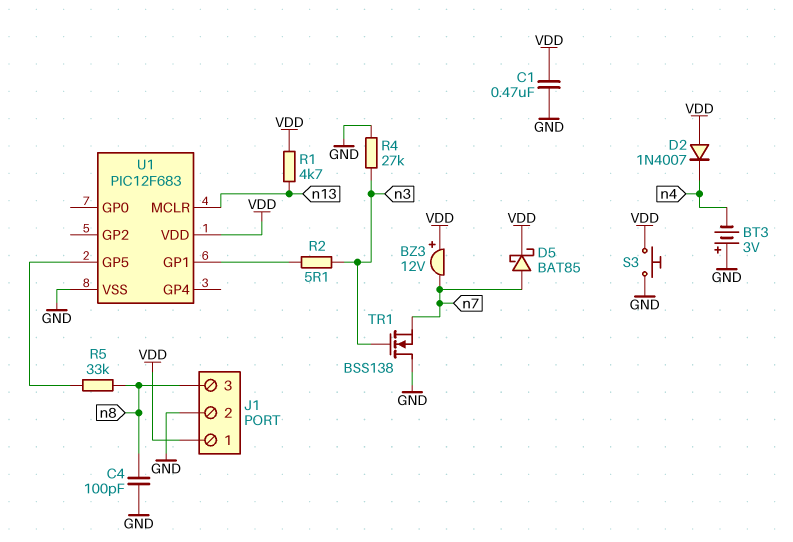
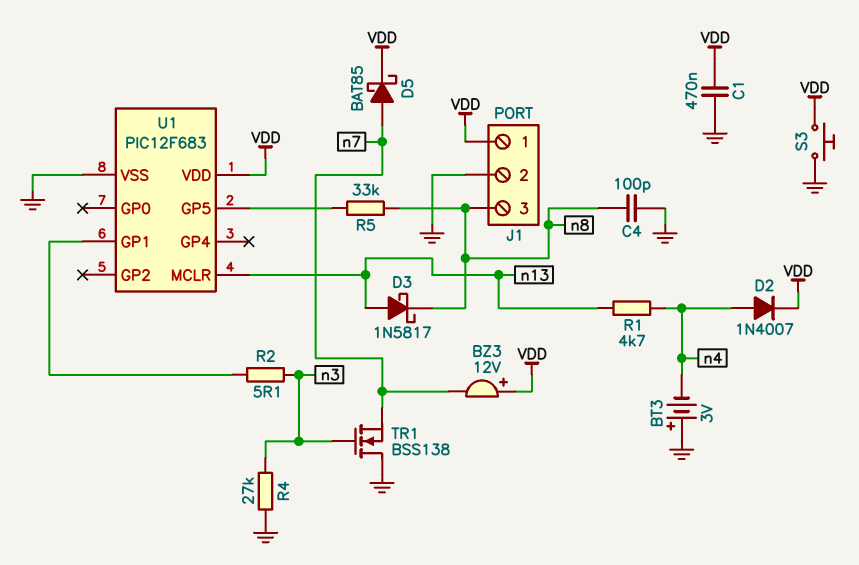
D2: diode 1N4007 (A VDD, K n4) -> diode 1N4007 (A n4, K VDD)
D3: none -> schottky 1N5817 (A n13, K n8)
R1: 4.7k (VDD, n13) -> 4.7k (n4, n13)

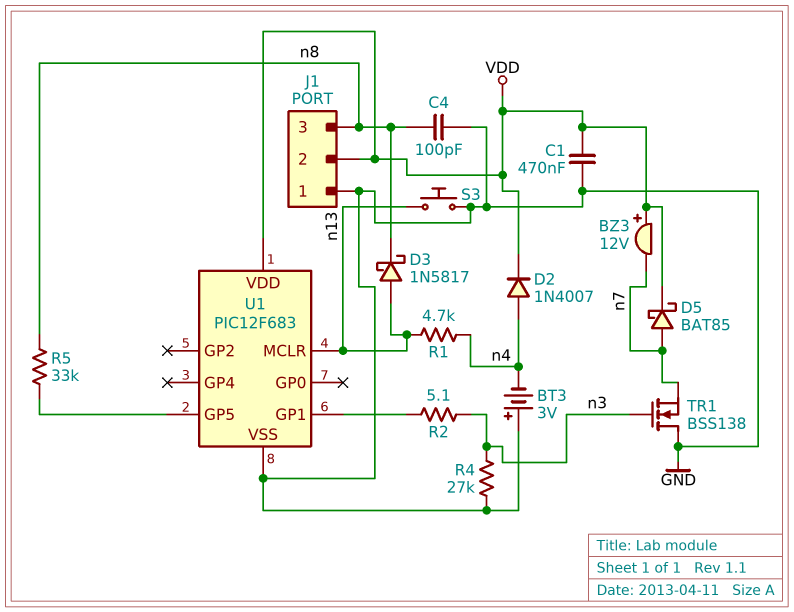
J1 pin 1: VDD -> GND
J1 pin 2: GND -> VDD
S3: button (GND, VDD) -> button (GND, n13)

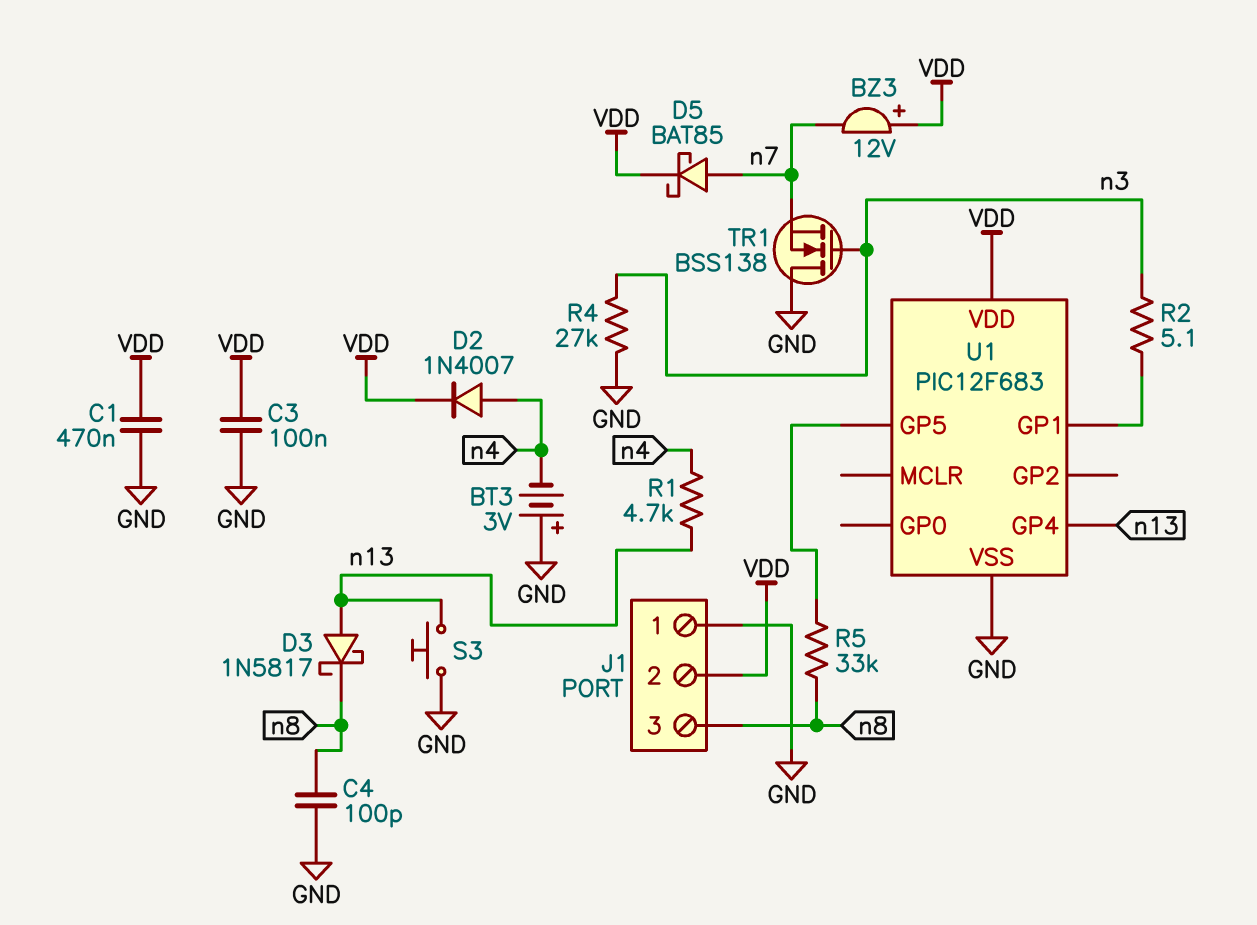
C3: none -> 100nF (GND, VDD)
U1 pin GP4: none -> n13
U1 pin MCLR: n13 -> none

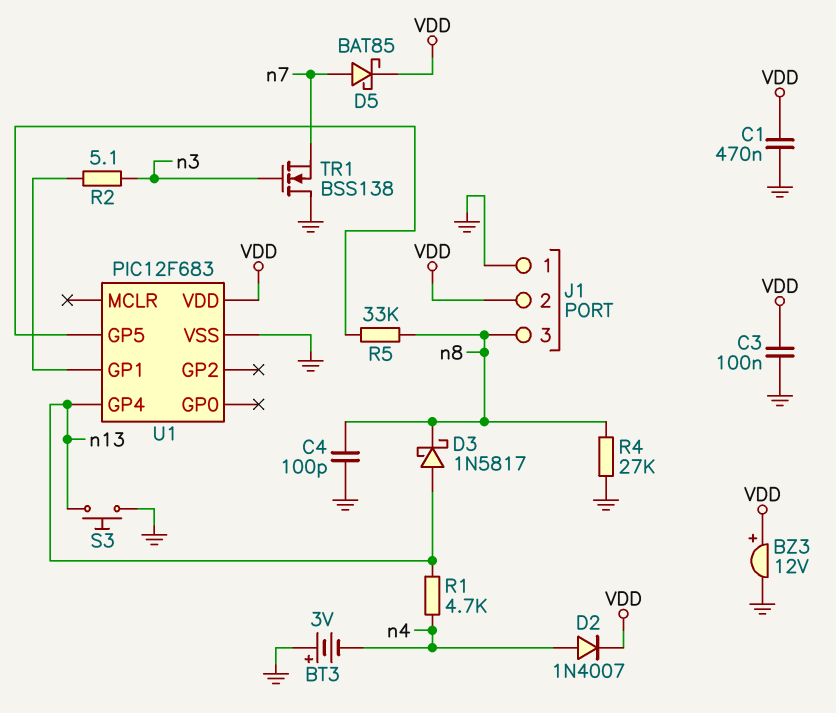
BZ3: buzzer 12V (plus VDD, minus n7) -> buzzer 12V (plus VDD, minus GND)
R4: 27k (GND, n3) -> 27k (GND, n8)

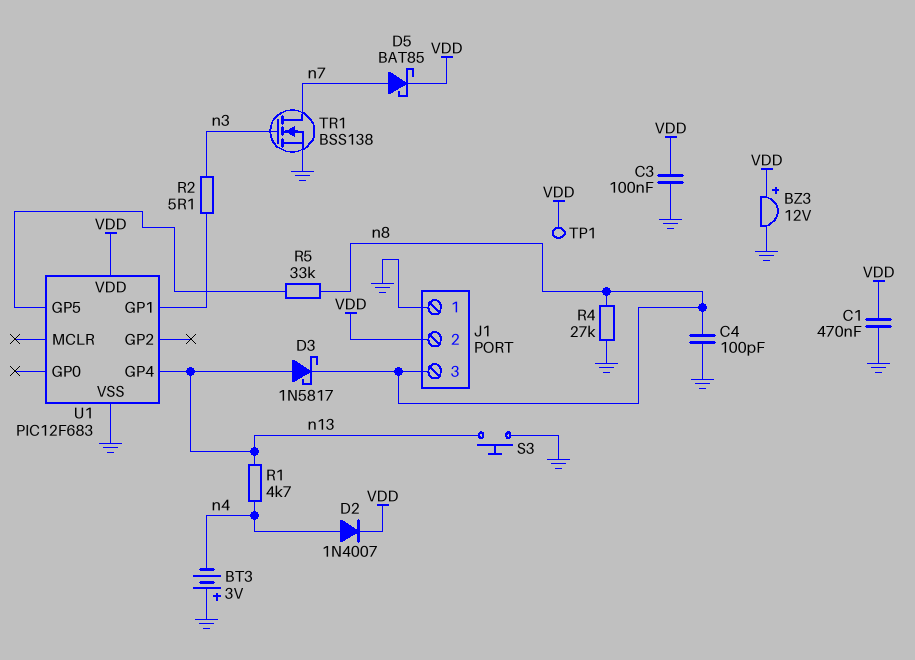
TP1: none -> test point (VDD)
TR1: NMOS BSS138 (G n3, D GND, S n7) -> NMOS BSS138 (G n3, D n7, S GND)

